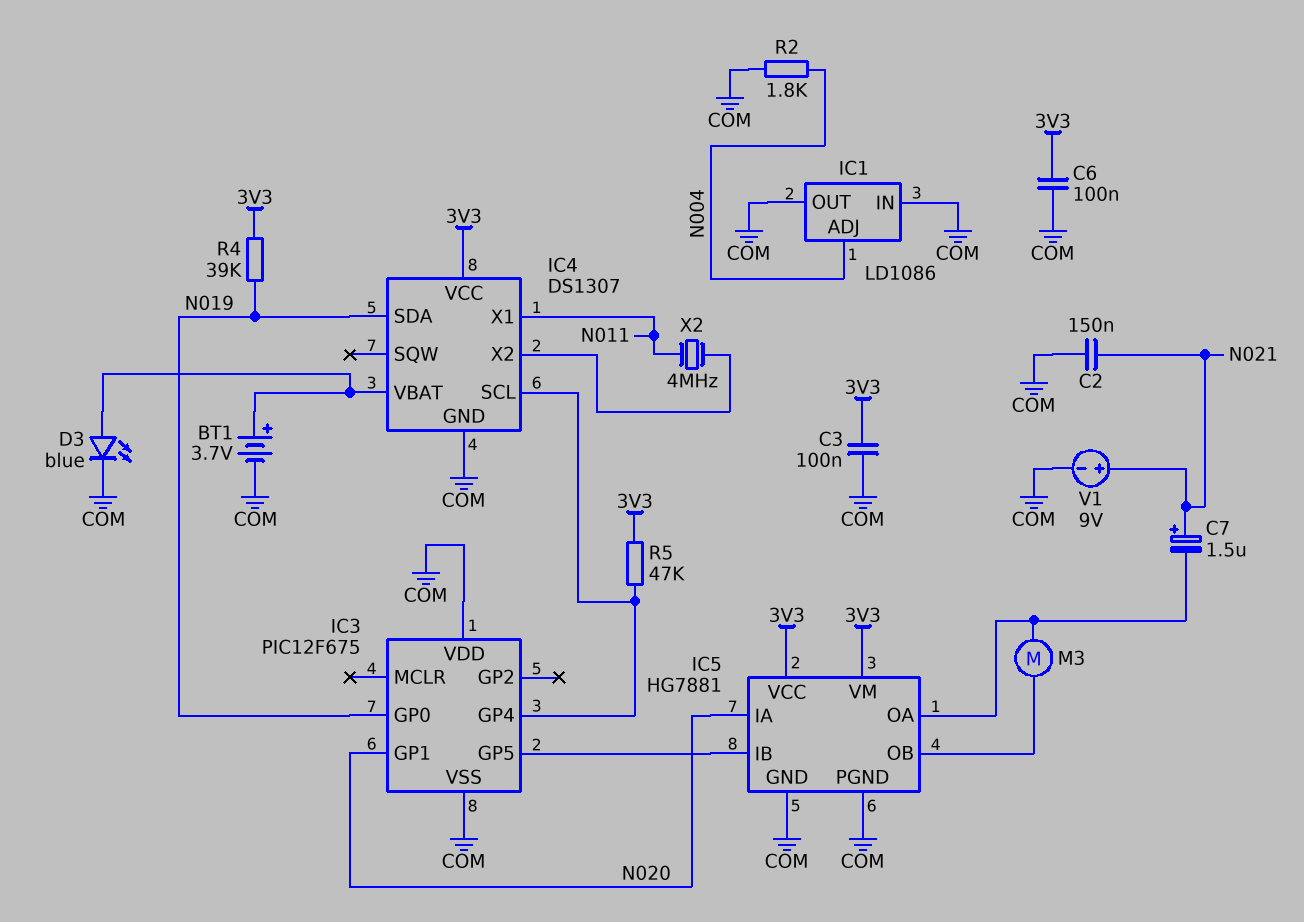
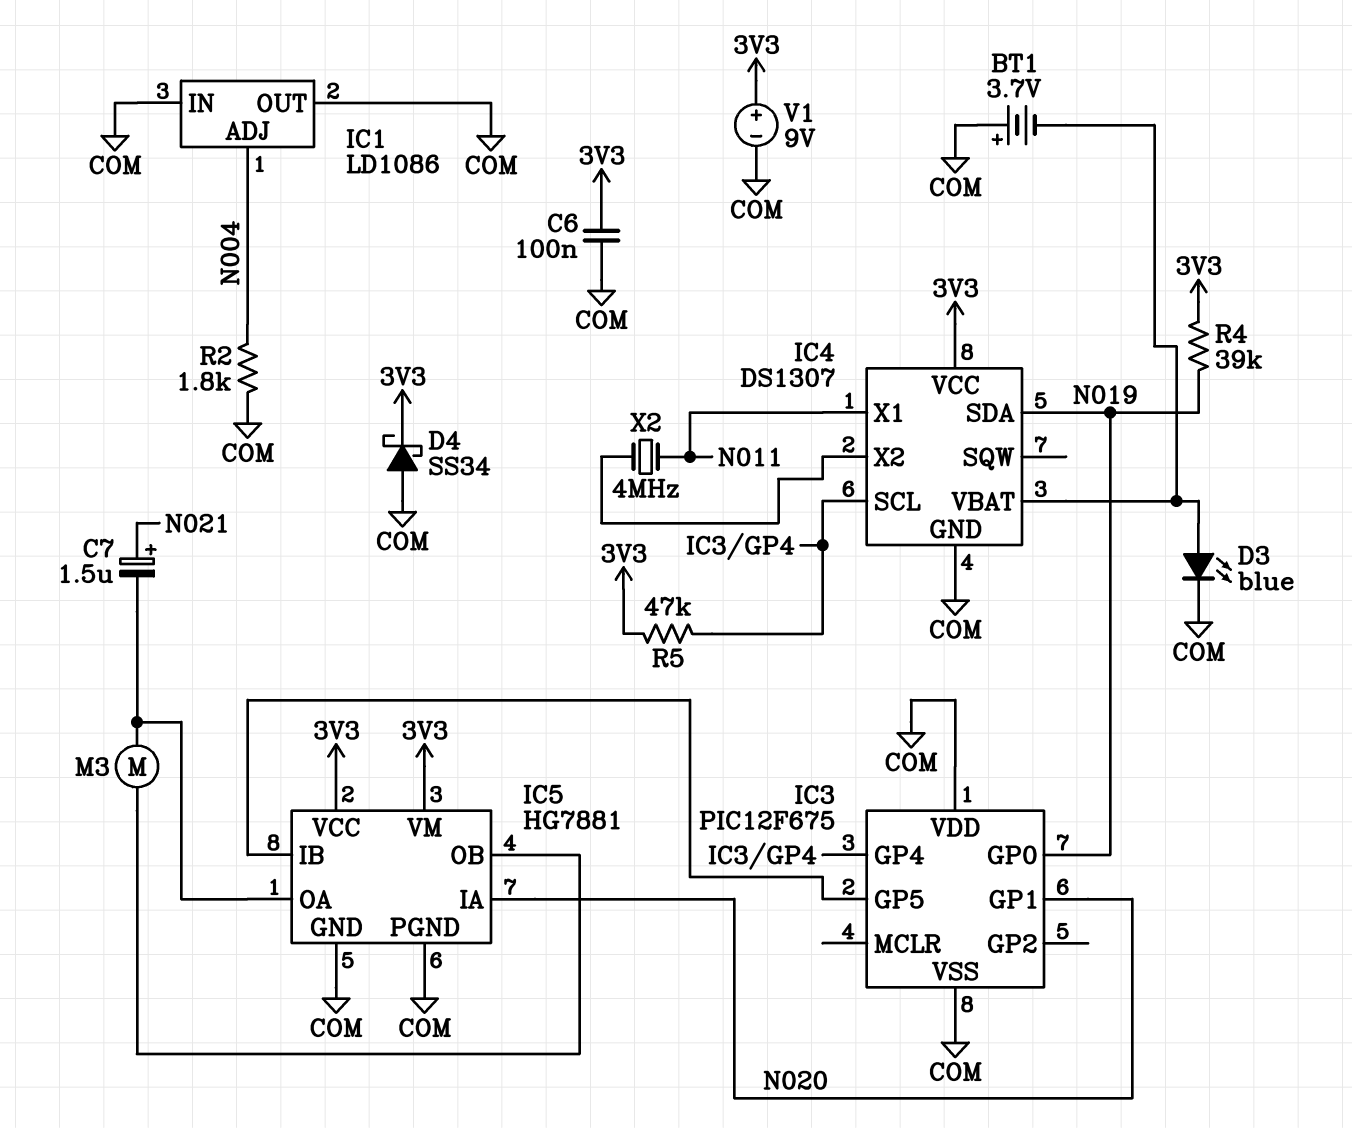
BT1: 3.7V (plus IC4/VBAT, minus COM) -> 3.7V (plus COM, minus IC4/VBAT)
C2: 150nF (COM, N021) -> none
C3: 100nF (3V3, COM) -> none
D4: none -> schottky SS34 (A COM, K 3V3)
V1: 9V (plus N021, minus COM) -> 9V (plus 3V3, minus COM)

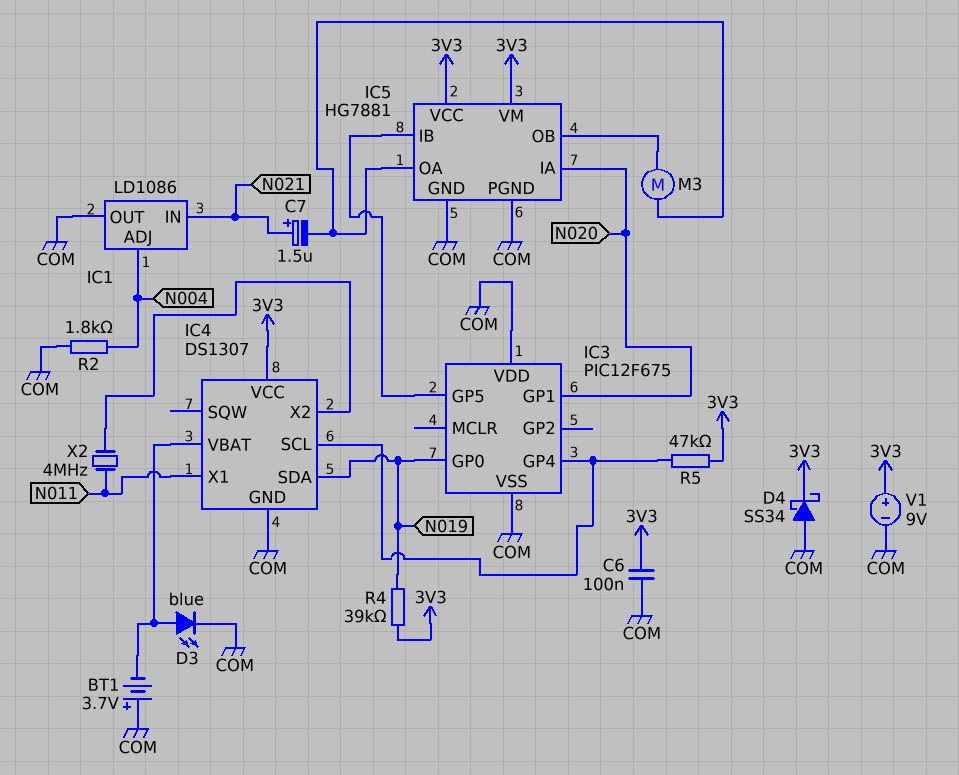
IC1 pin IN: COM -> N021

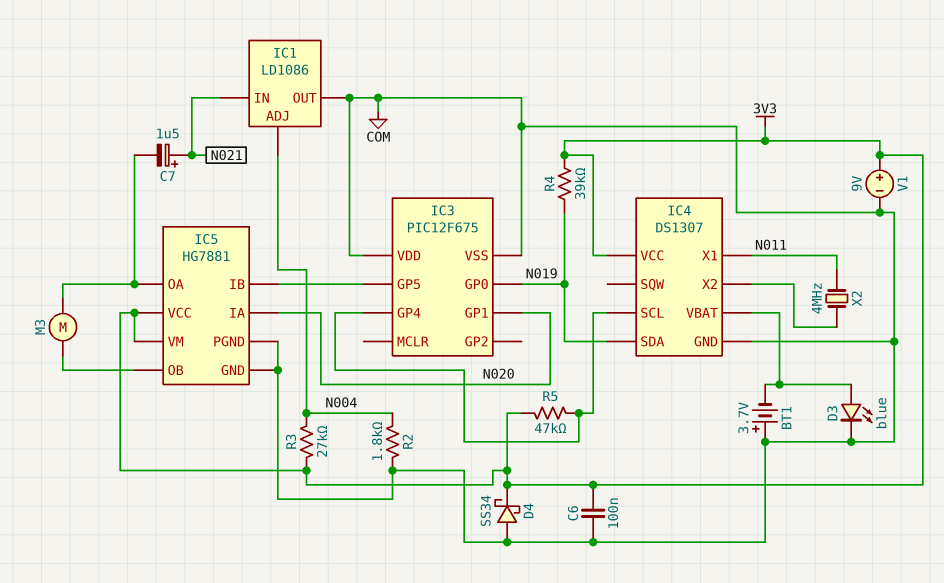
R3: none -> 27k (3V3, N004)

